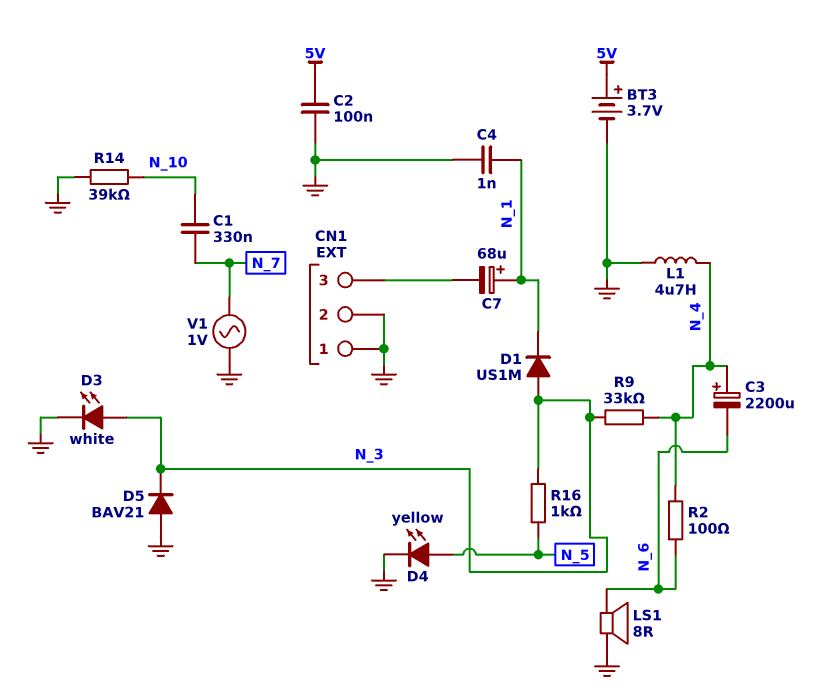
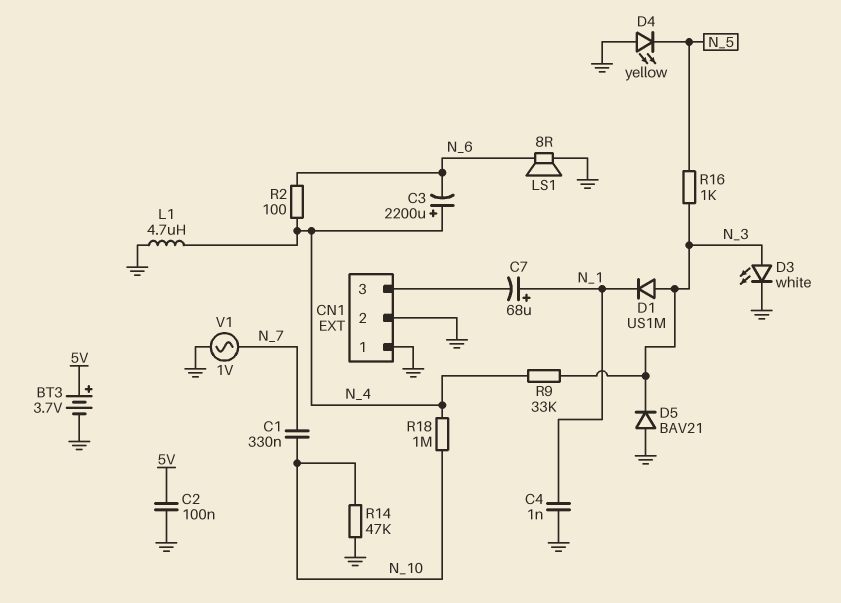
D4: LED yellow (A N_5, K GND) -> LED yellow (A GND, K N_5)
R14: 39k (GND, N_10) -> 47k (GND, N_10)
R18: none -> 1M (N_4, N_10)

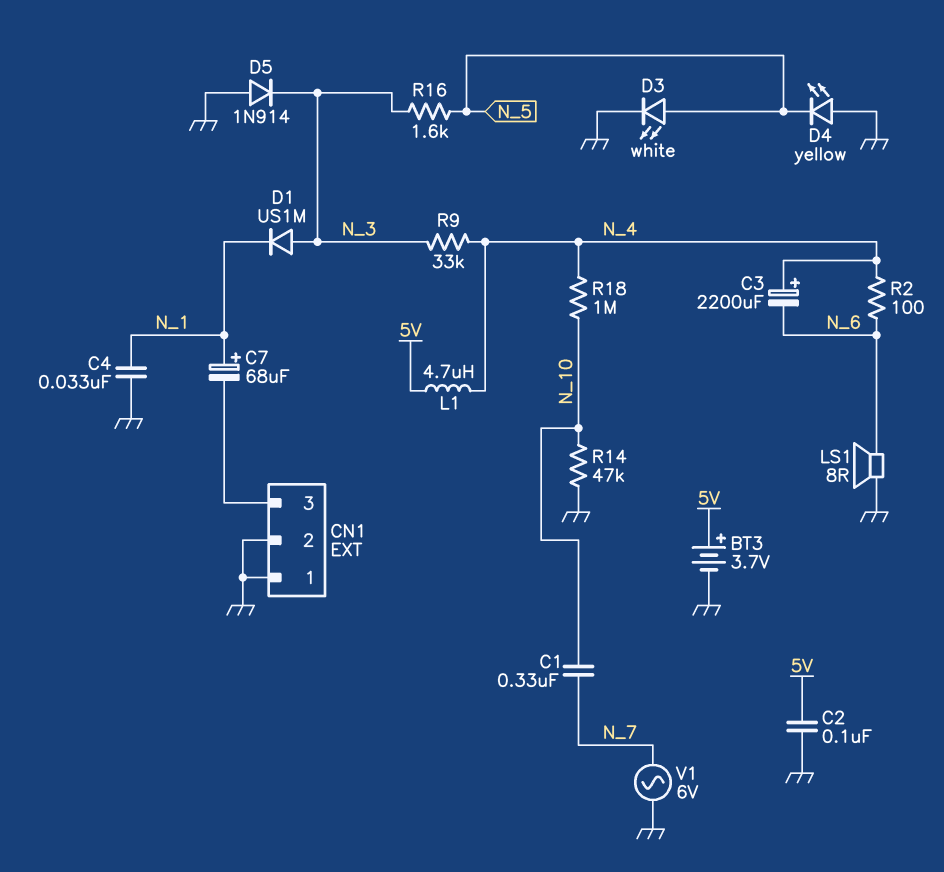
C4: 1nF (GND, N_1) -> 33nF (GND, N_1)
D3: LED white (A N_3, K GND) -> LED white (A N_5, K GND)
D5: diode BAV21 (A GND, K N_3) -> diode 1N914 (A GND, K N_3)
L1: 4.7uH (GND, N_4) -> 4.7uH (5V, N_4)
R16: 1k (N_3, N_5) -> 1.6k (N_3, N_5)
V1: AC 1V (GND, N_7) -> AC 6V (GND, N_7)

